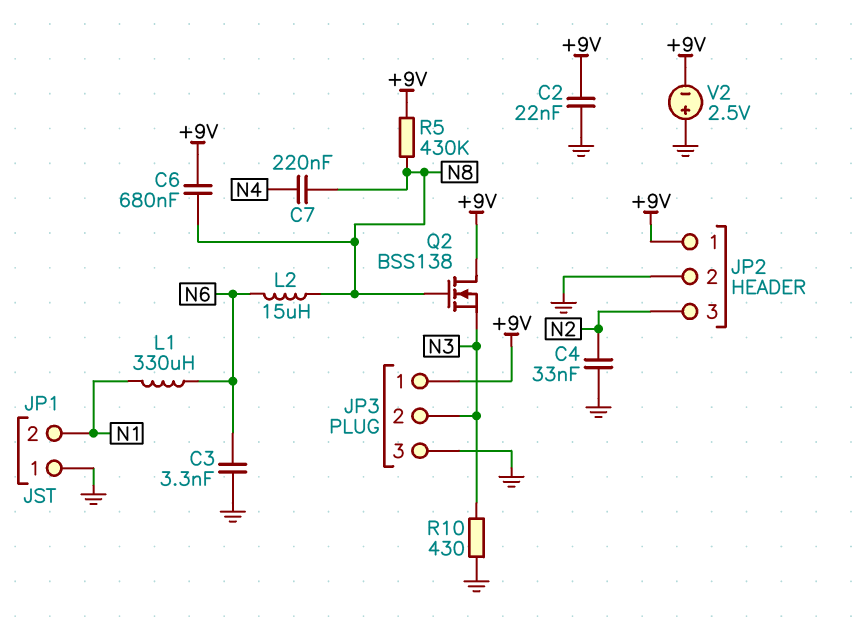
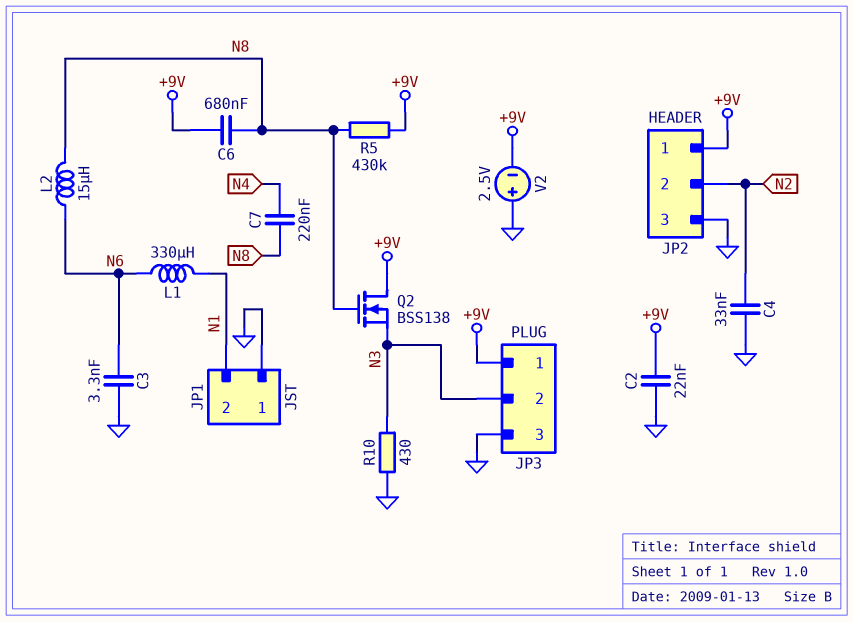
JP2 pin 2: GND -> N2
JP2 pin 3: N2 -> GND

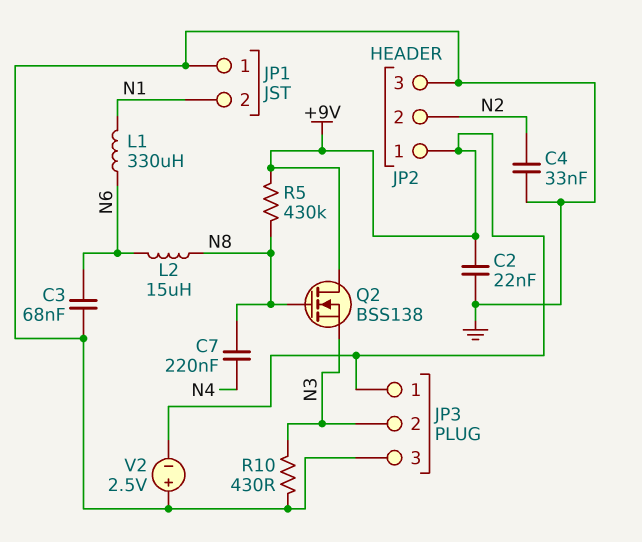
C3: 3.3nF (GND, N6) -> 68nF (GND, N6)
C6: 680nF (+9V, N8) -> none

